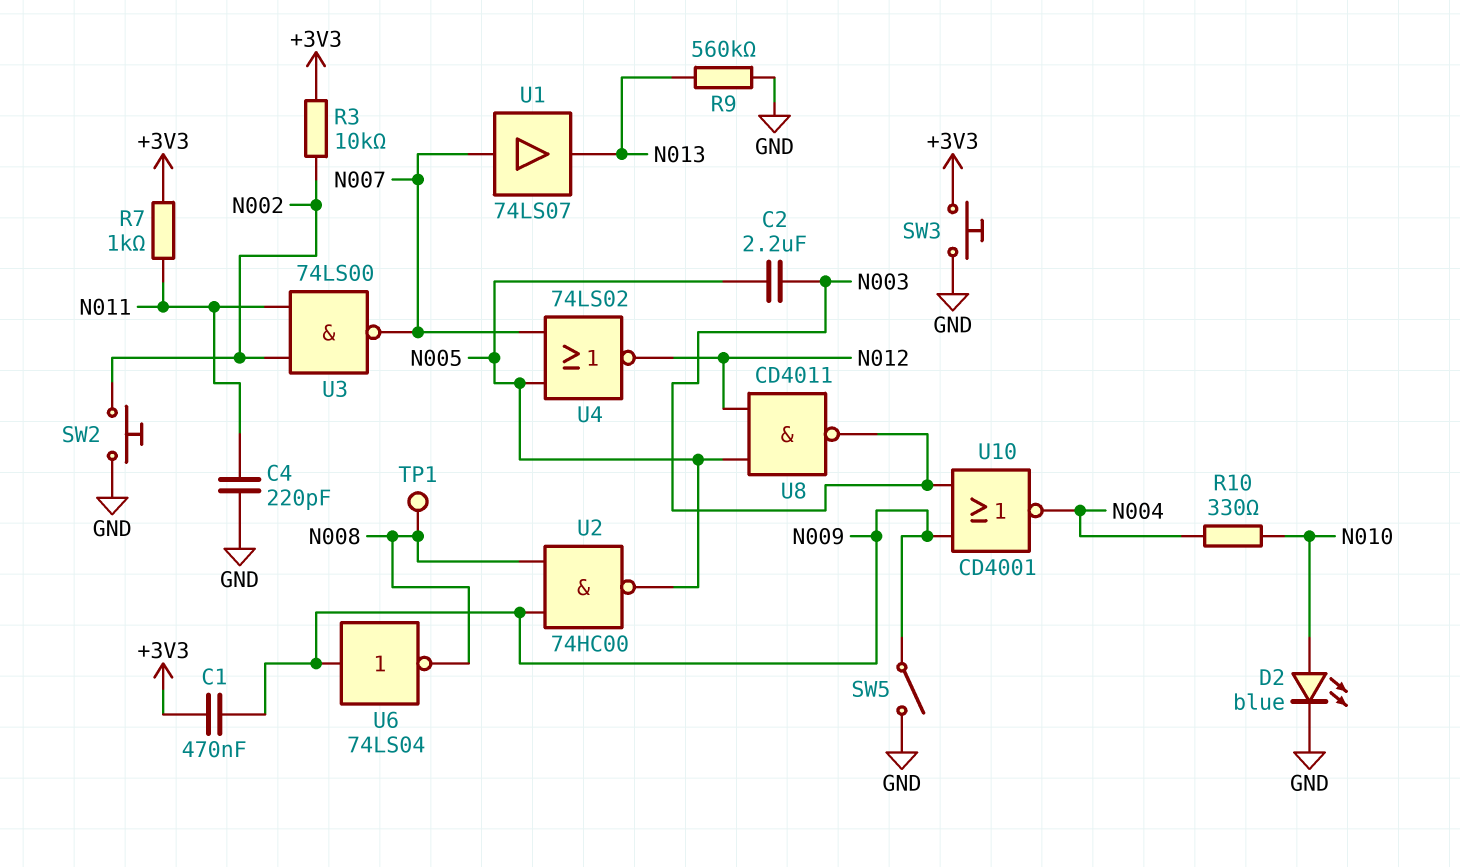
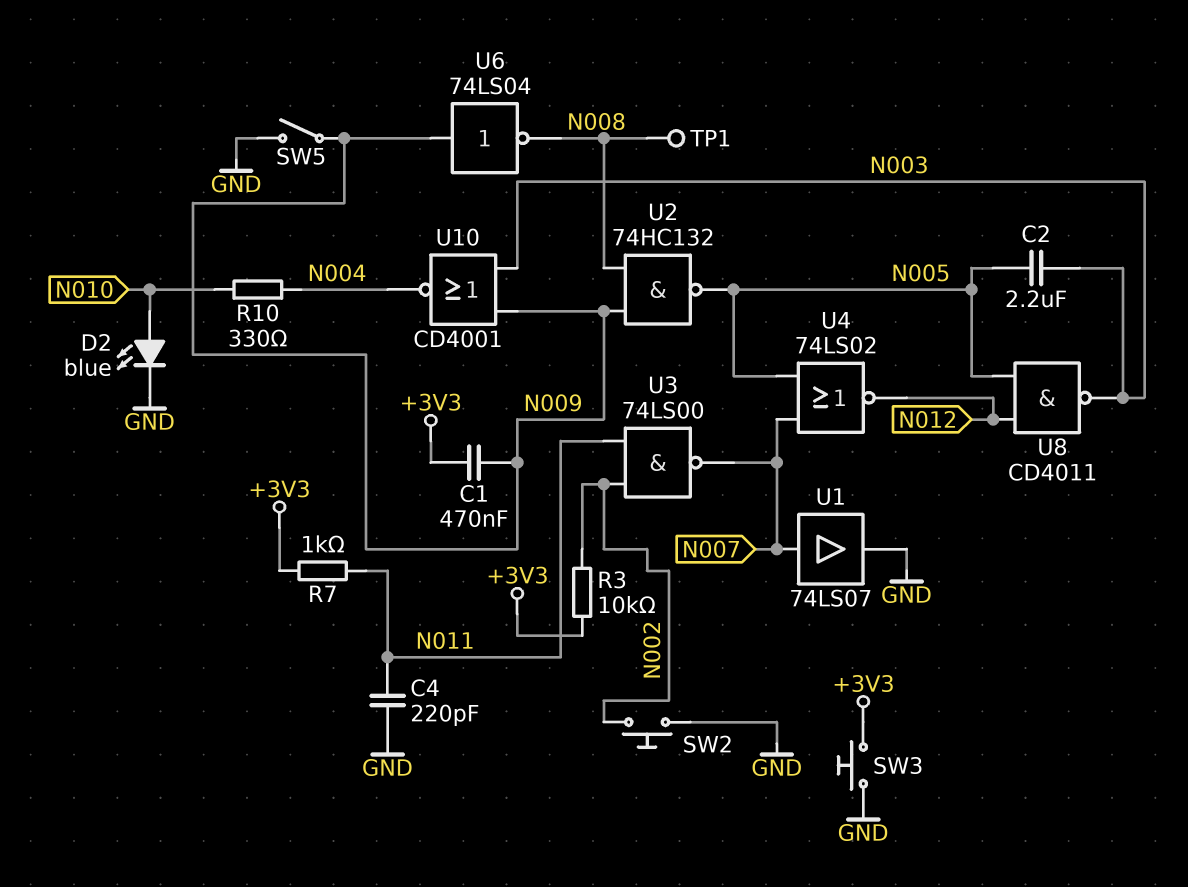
R9: 560k (GND, N013) -> none
U1: buffer 74LS07 (in N007, out N013) -> buffer 74LS07 (in N007, out GND)
U2: NAND 74HC00 (in N008, in N009, out N005) -> NAND 74HC132 (in N008, in N009, out N005)

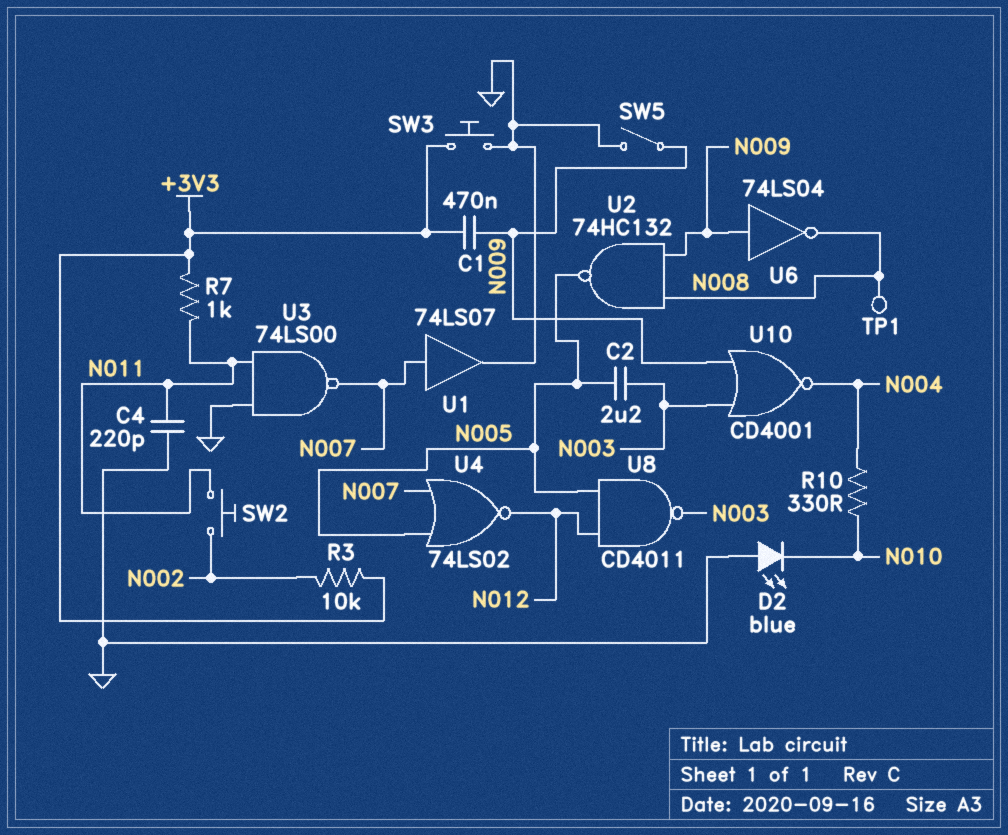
D2: LED blue (A N010, K GND) -> LED blue (A GND, K N010)
SW2: button (GND, N002) -> button (N002, N011)
U3: NAND 74LS00 (in N002, in N011, out N007) -> NAND 74LS00 (in GND, in N011, out N007)

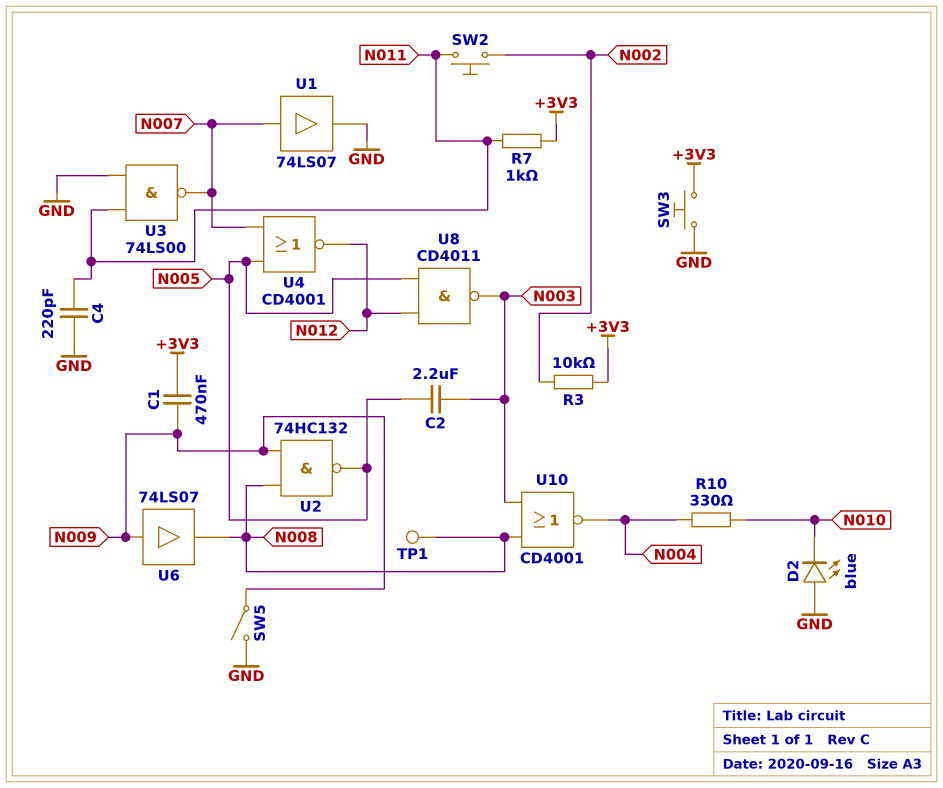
U4: NOR 74LS02 (in N005, in N007, out N012) -> NOR CD4001 (in N005, in N007, out N012)
U6: NOT 74LS04 (in N009, out N008) -> buffer 74LS07 (in N009, out N008)
U10: NOR CD4001 (in N003, in N009, out N004) -> NOR CD4001 (in N003, in N008, out N004)

